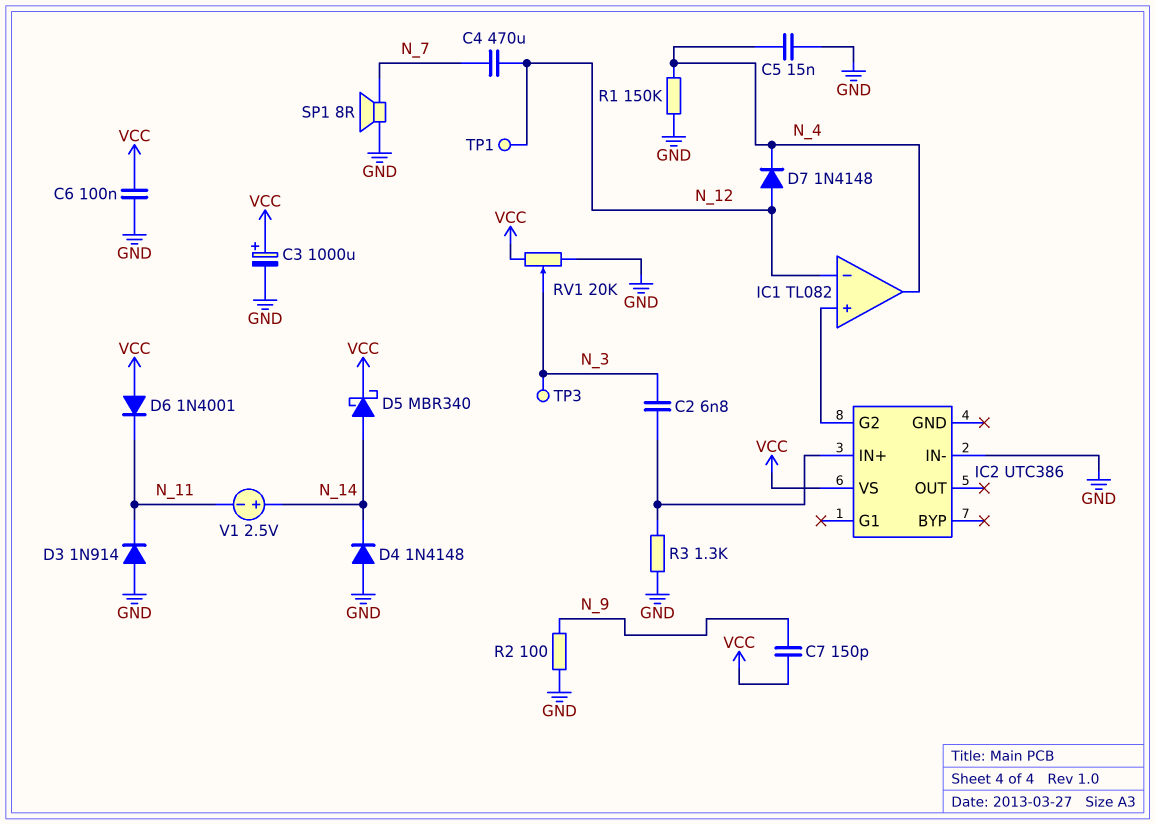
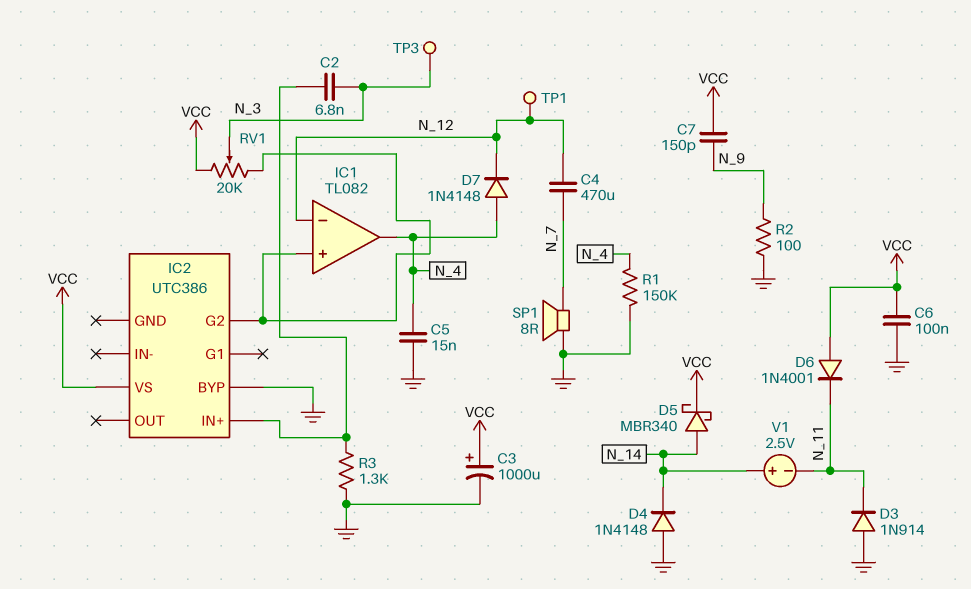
D7: diode 1N4148 (A N_12, K N_4) -> diode 1N4148 (A N_4, K N_12)
IC2 pin BYP: none -> GND
IC2 pin IN-: GND -> none
RV1: 20k (GND, VCC, wiper N_3) -> 20k (IC1/in+, VCC, wiper N_3)

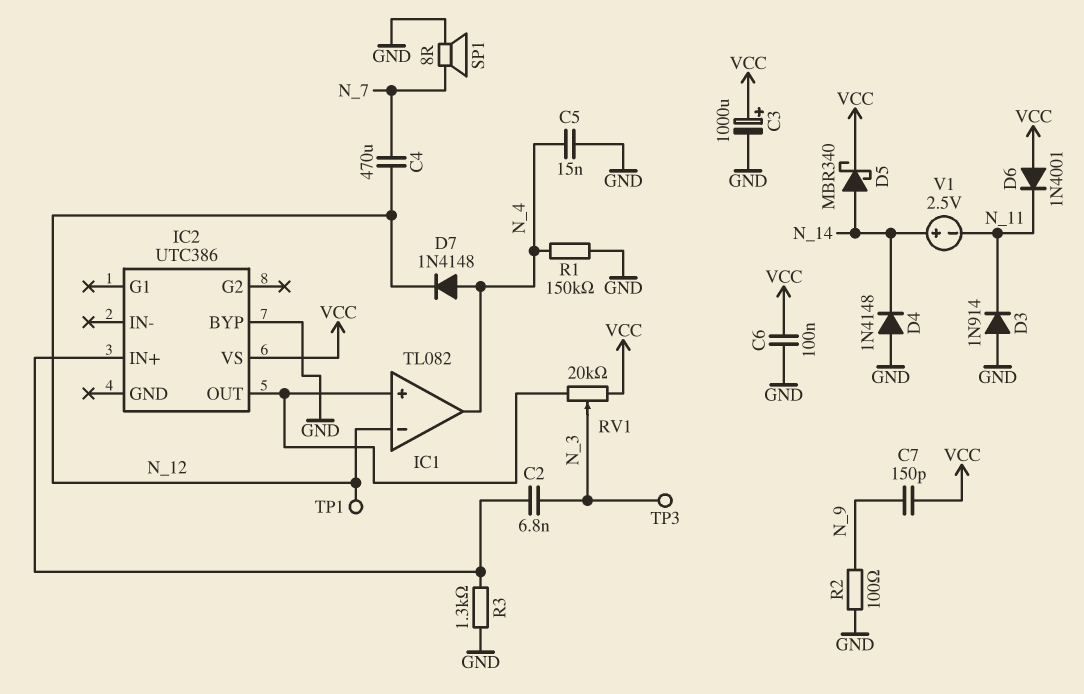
IC2 pin G2: IC1/in+ -> none
IC2 pin OUT: none -> IC1/in+

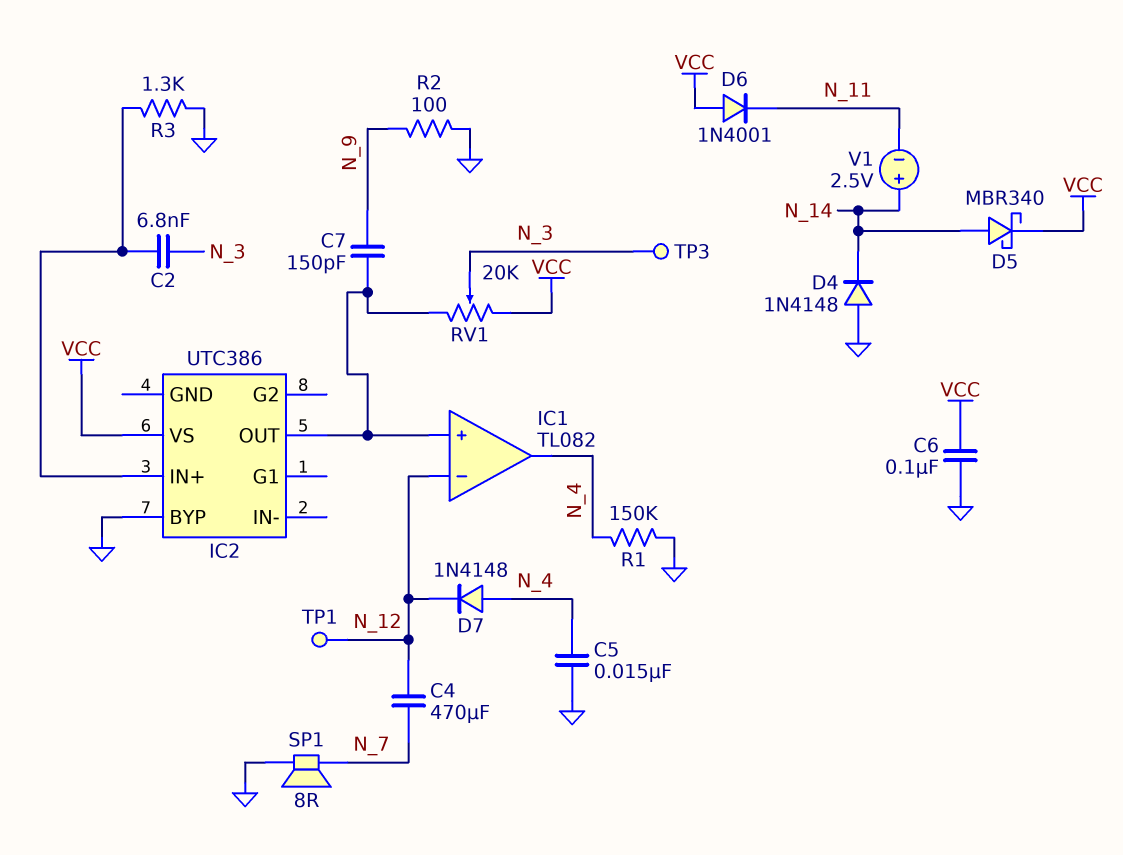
C3: 1000uF (plus VCC, minus GND) -> none
C7: 150pF (N_9, VCC) -> 150pF (IC1/in+, N_9)
D3: diode 1N914 (A GND, K N_11) -> none

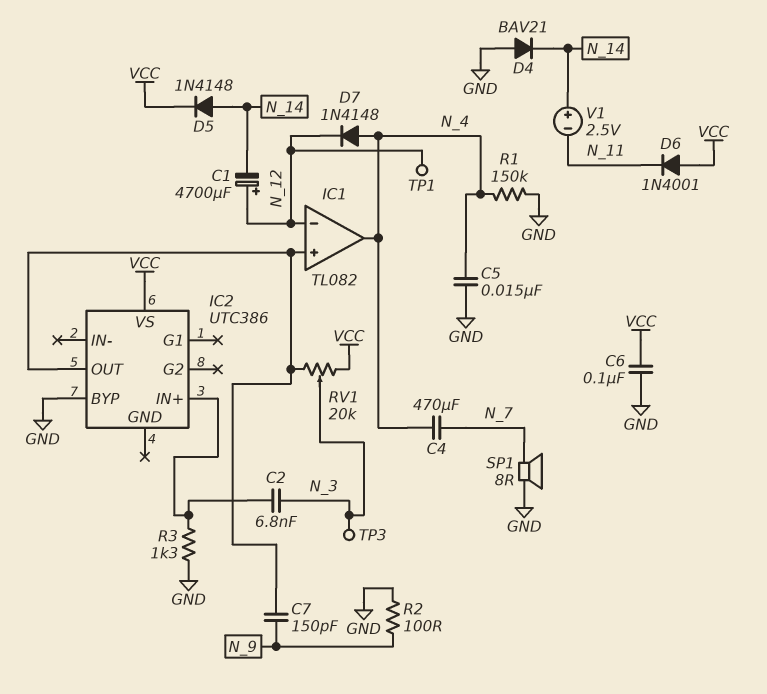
C1: none -> 4700uF (plus N_12, minus N_14)
C4: 470uF (N_7, N_12) -> 470uF (N_4, N_7)
D4: diode 1N4148 (A GND, K N_14) -> diode BAV21 (A GND, K N_14)
D5: schottky MBR340 (A N_14, K VCC) -> diode 1N4148 (A N_14, K VCC)

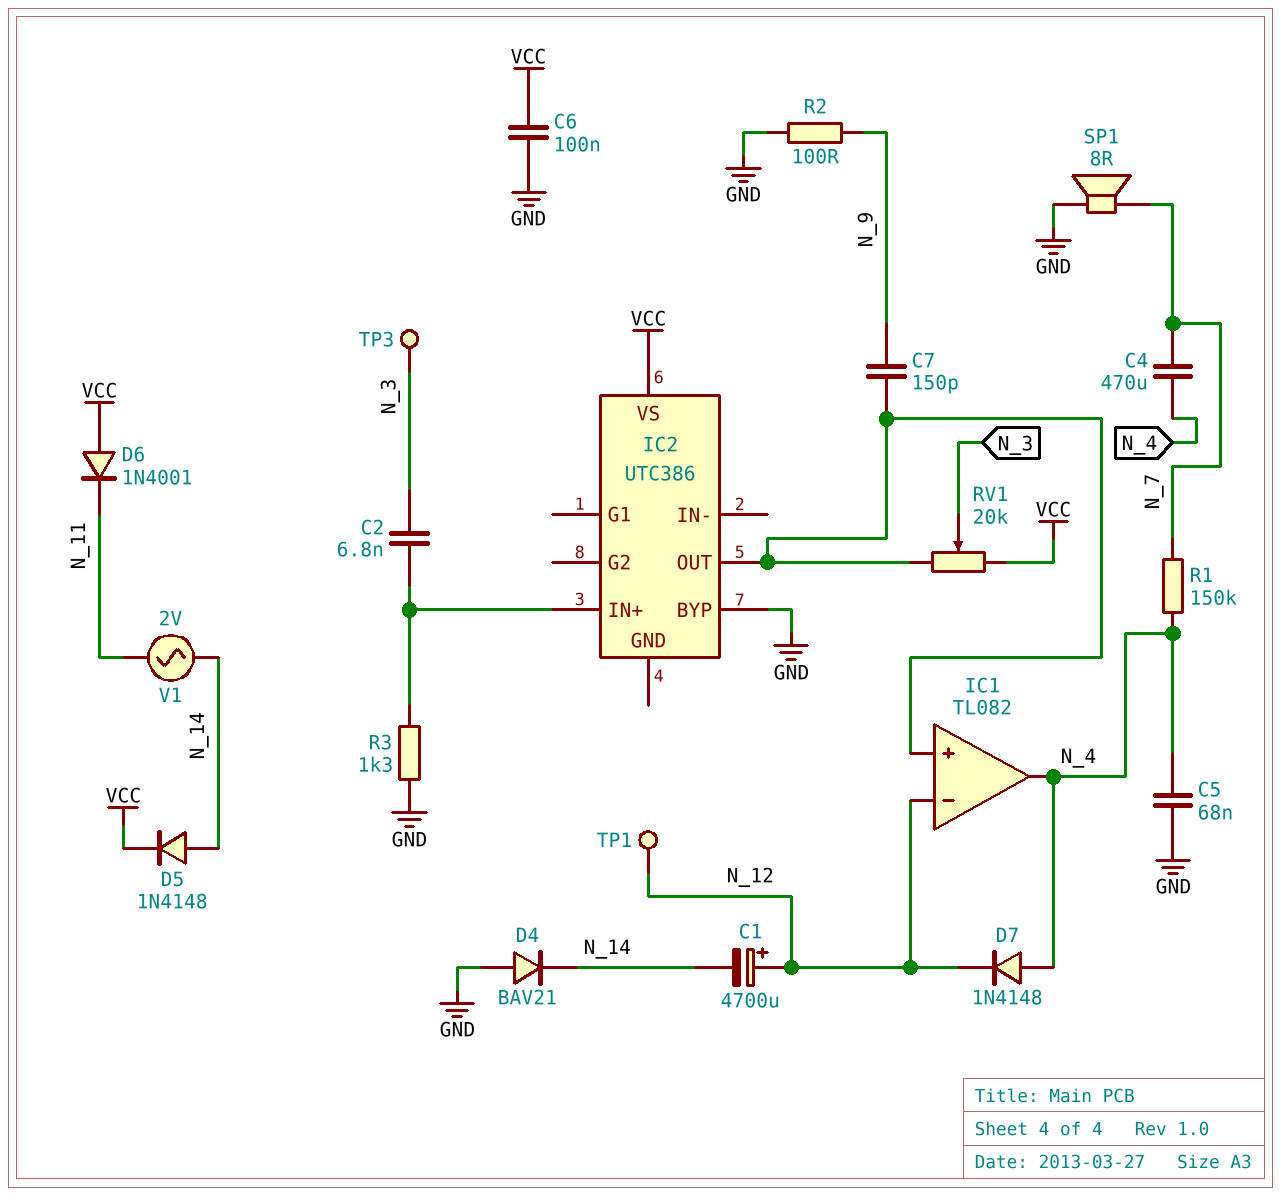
C5: 15nF (GND, N_4) -> 68nF (GND, N_4)
R1: 150k (GND, N_4) -> 150k (N_4, N_7)
V1: 2.5V (plus N_14, minus N_11) -> AC 2V (N_11, N_14)

